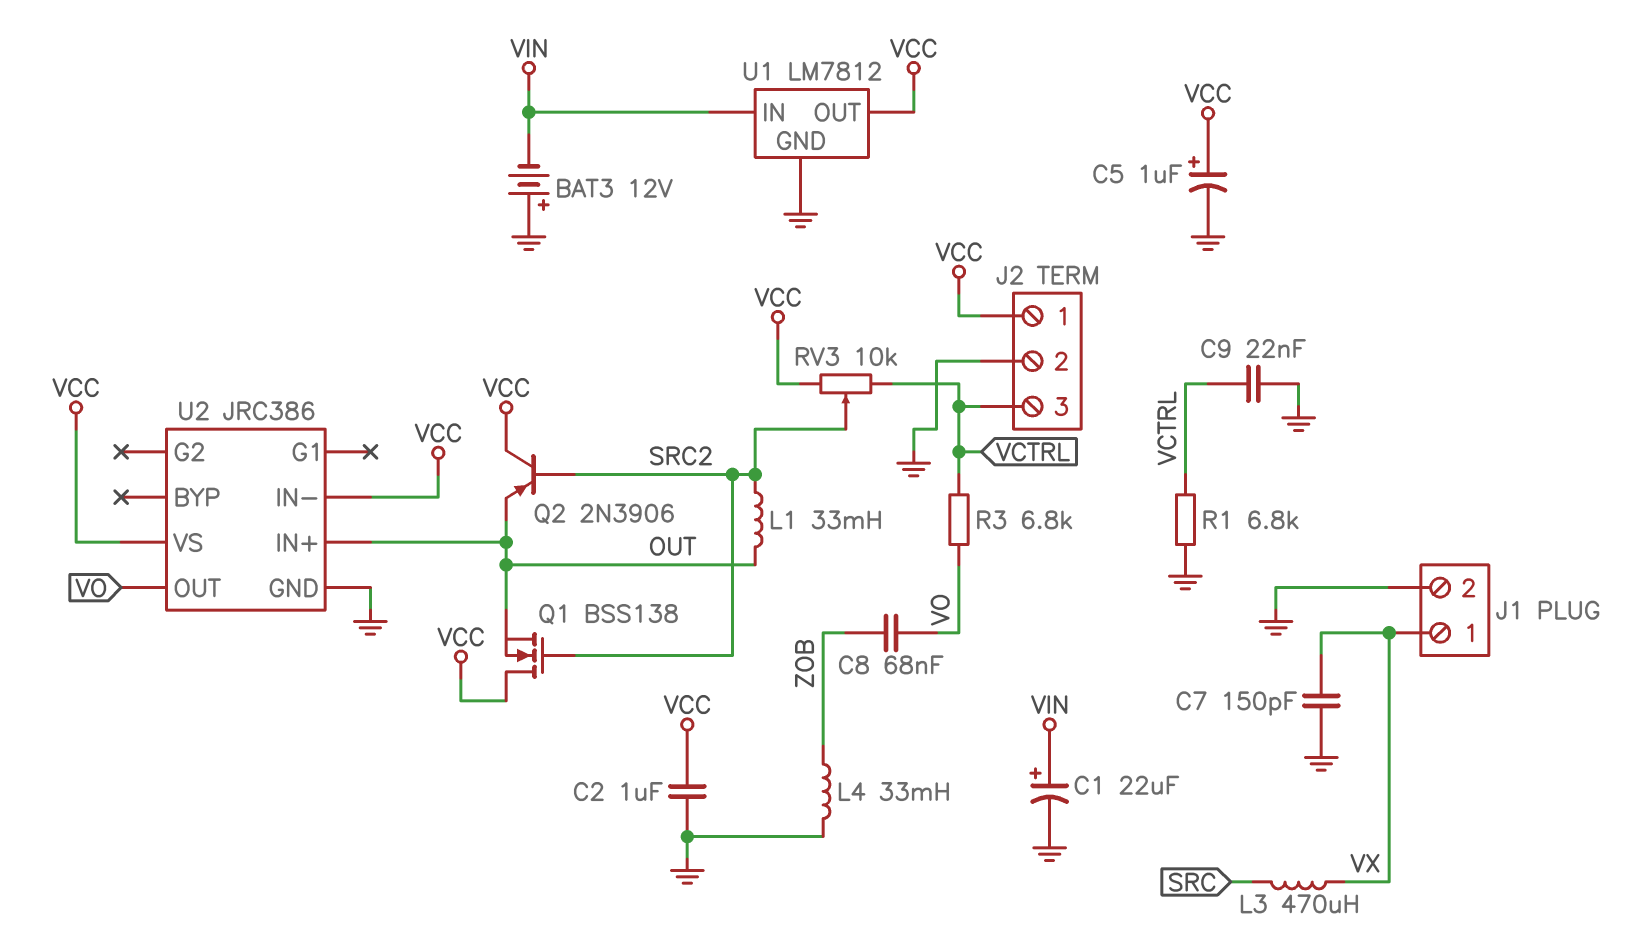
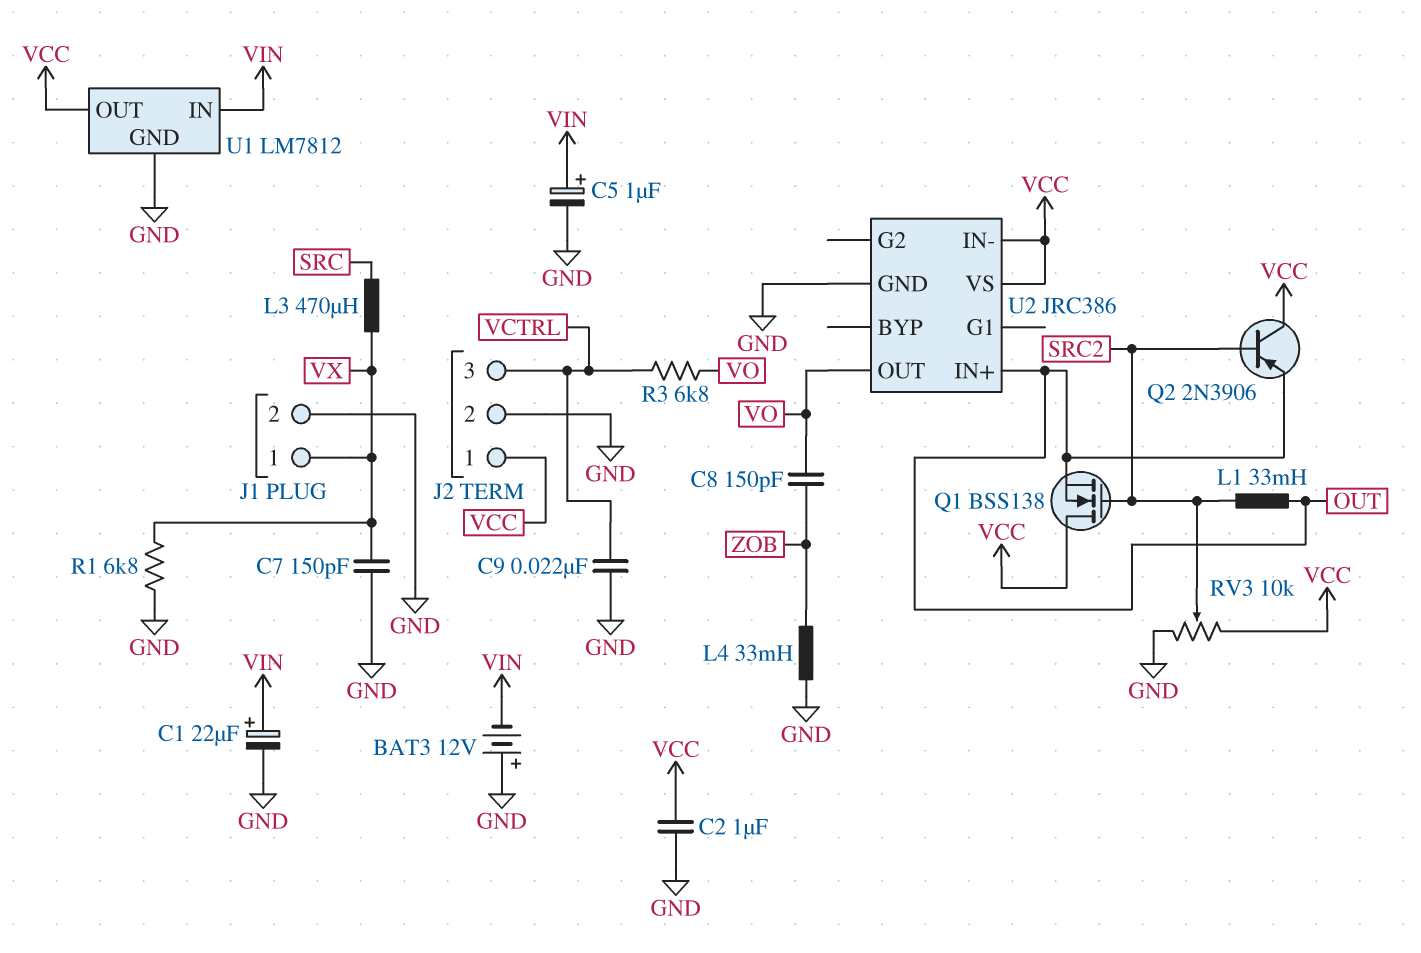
C5: 1uF (plus VCC, minus GND) -> 1uF (plus VIN, minus GND)
C8: 68nF (VO, ZOB) -> 150pF (VO, ZOB)
R1: 6.8k (GND, VCTRL) -> 6.8k (GND, VX)
RV3: 10k (VCC, VCTRL, wiper SRC2) -> 10k (GND, VCC, wiper SRC2)

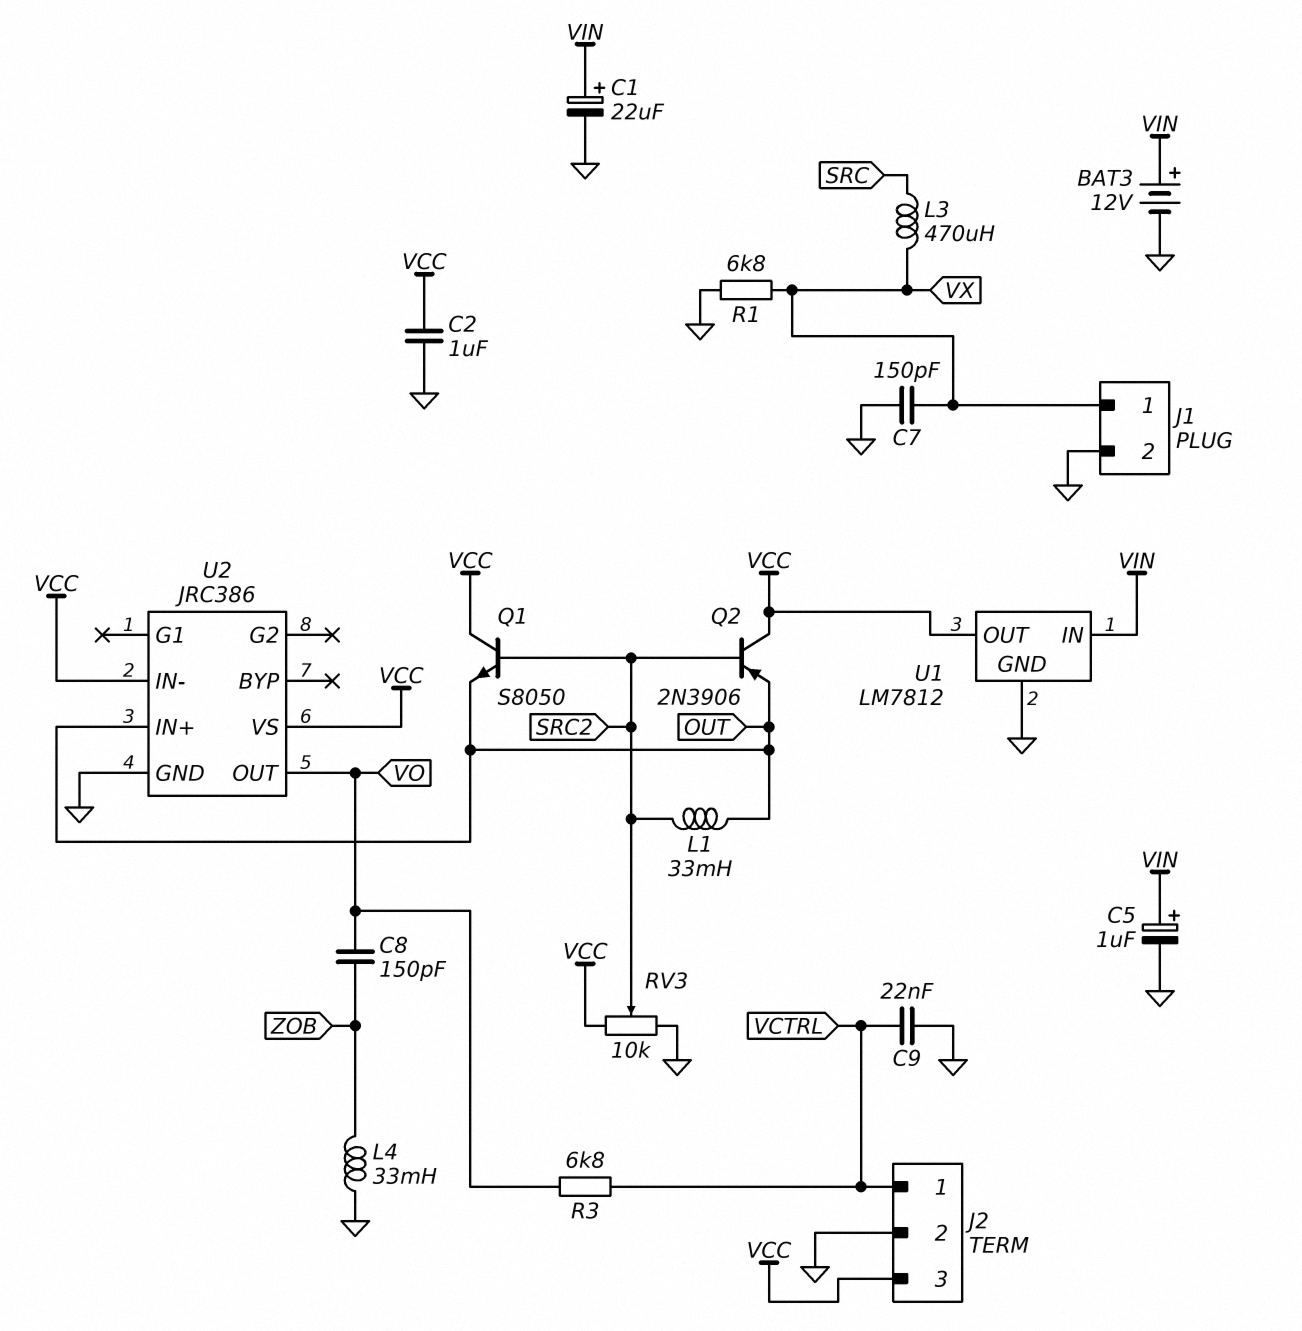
BAT3: 12V (plus GND, minus VIN) -> 12V (plus VIN, minus GND)
J2 pin 1: VCC -> VCTRL
J2 pin 3: VCTRL -> VCC
Q1: NMOS BSS138 (G SRC2, D VCC, S OUT) -> NPN S8050 (B SRC2, C VCC, E OUT)

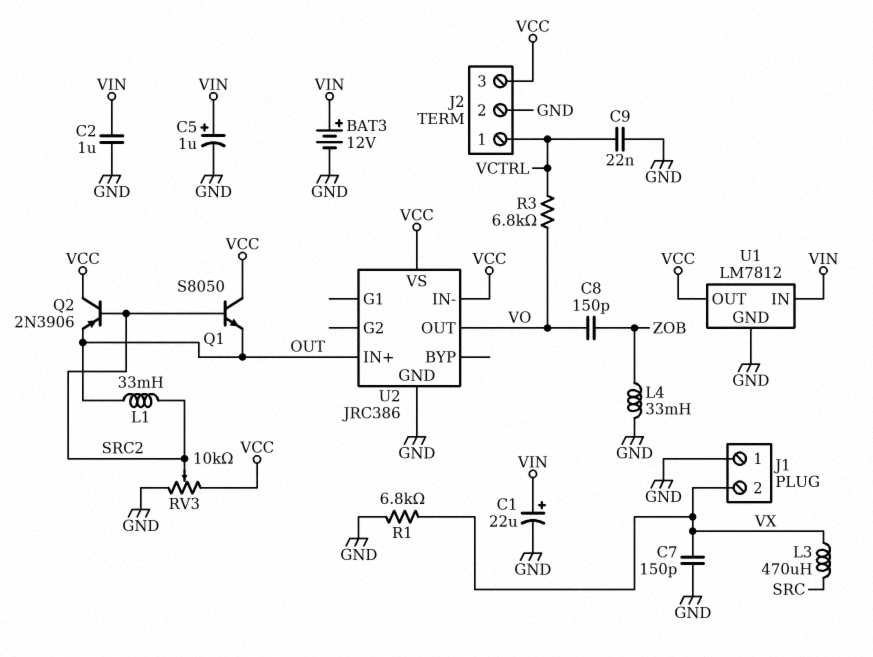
C2: 1uF (GND, VCC) -> 1uF (GND, VIN)
J1 pin 1: VX -> GND
J1 pin 2: GND -> VX

